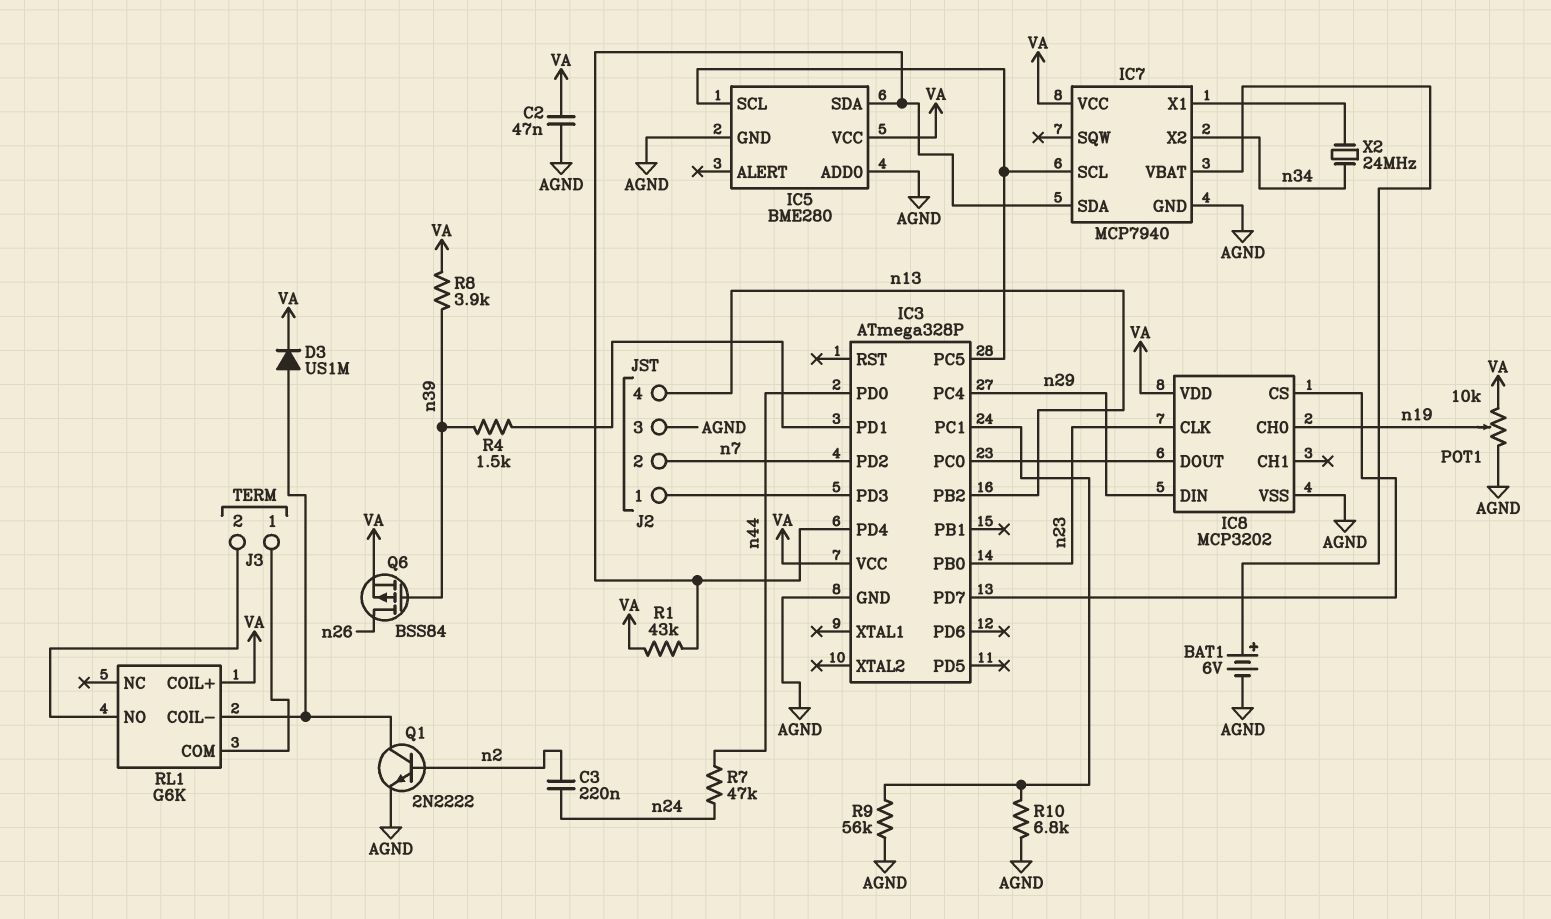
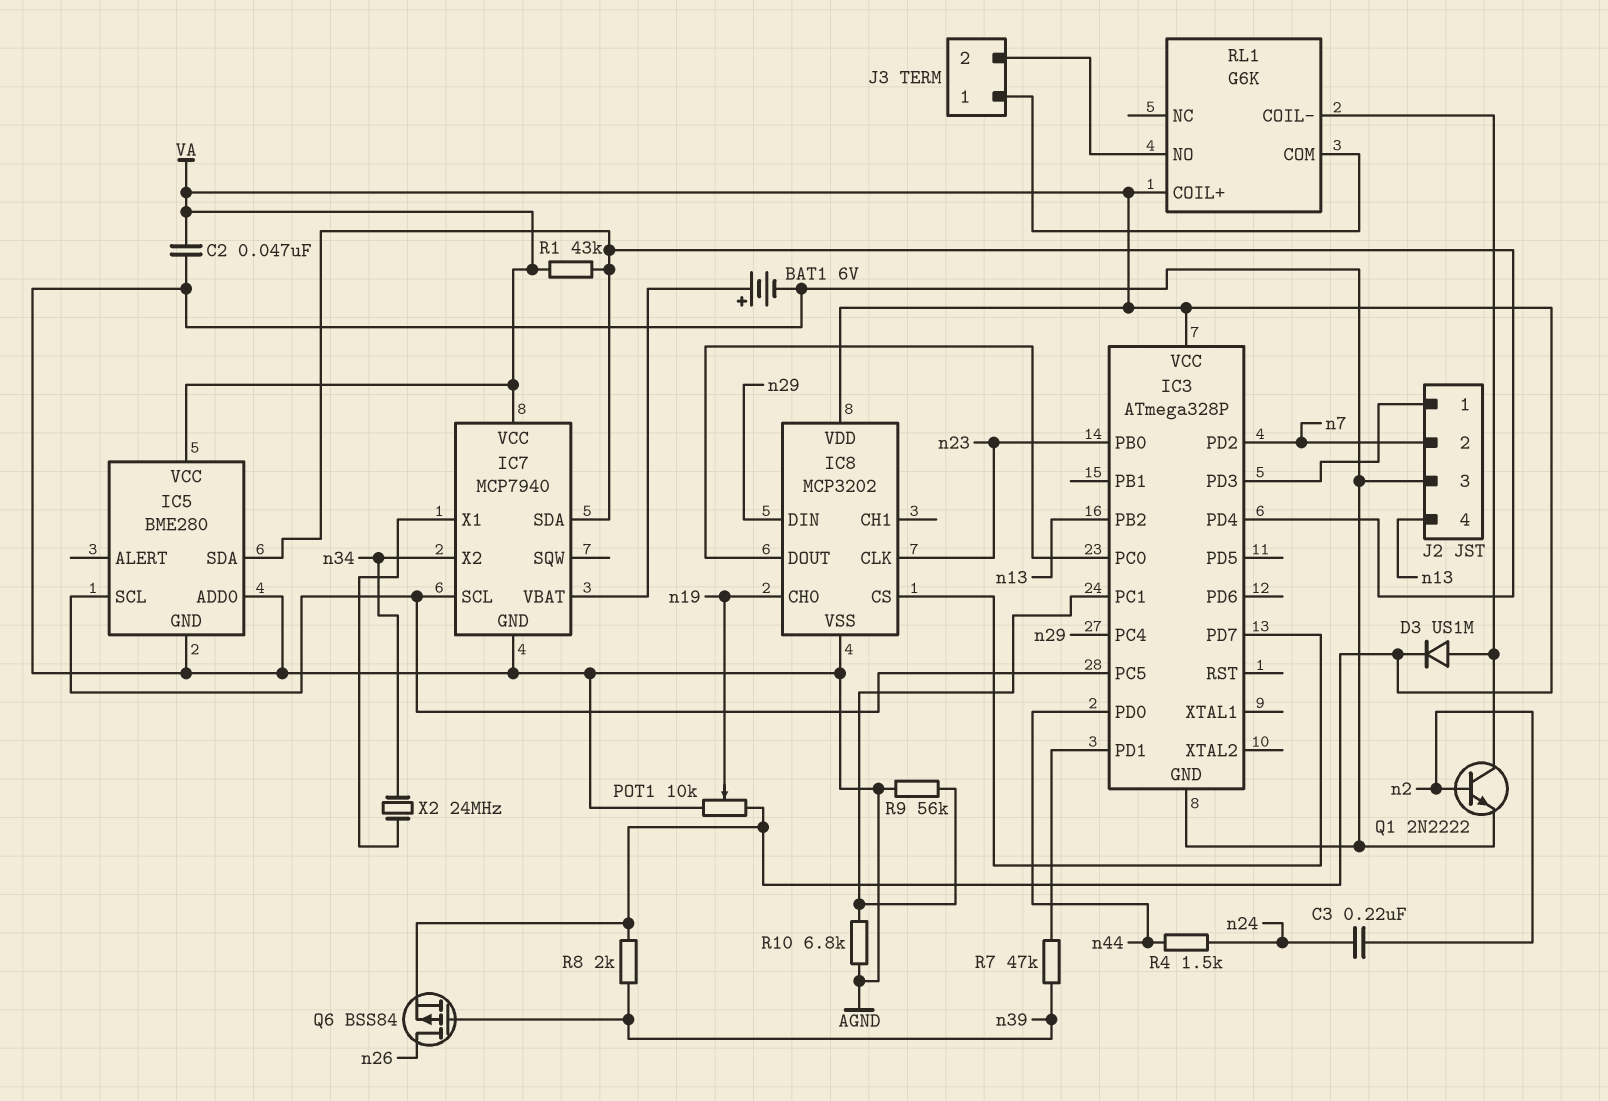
R4: 1.5k (IC3/PD1, n39) -> 1.5k (n24, n44)
R7: 47k (n24, n44) -> 47k (IC3/PD1, n39)
R8: 3.9k (VA, n39) -> 2k (VA, n39)

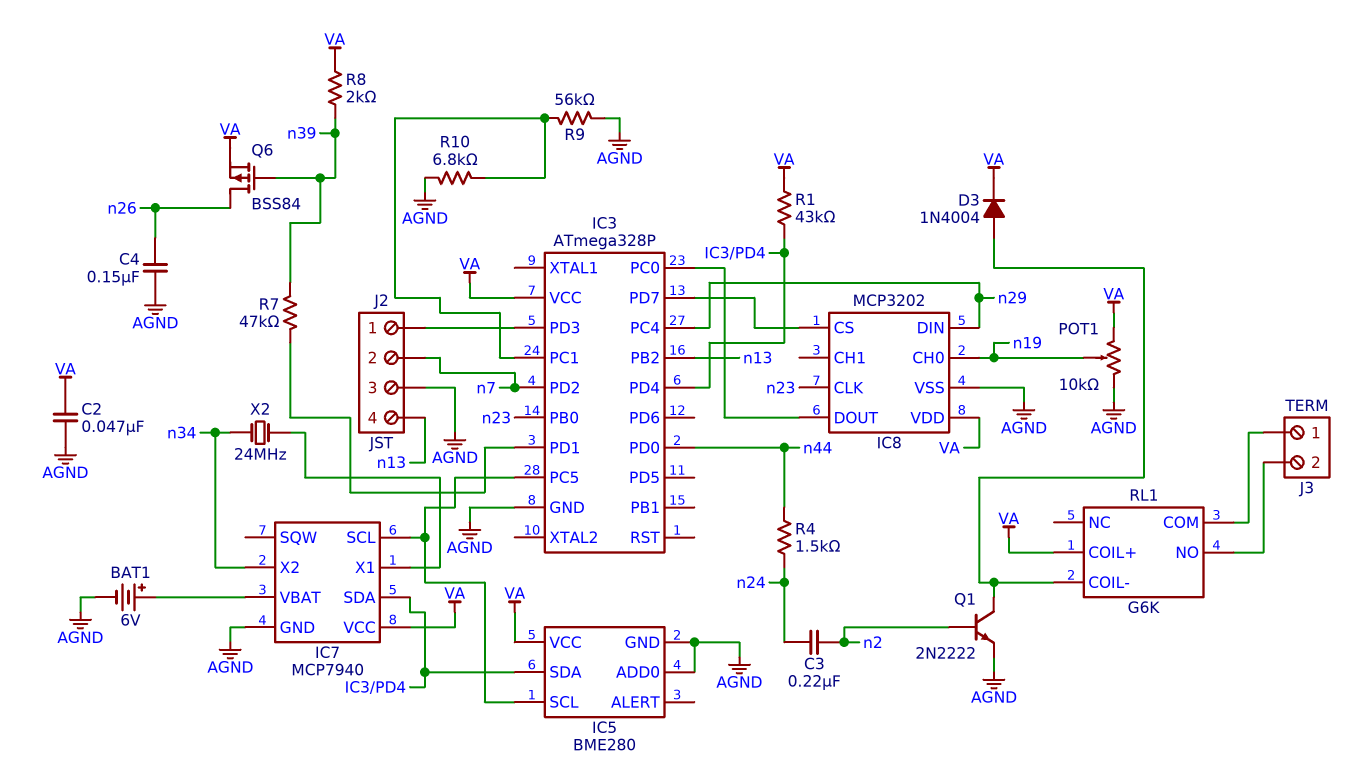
C4: none -> 150nF (AGND, n26)
D3: diode US1M (A RL1/COIL-, K VA) -> diode 1N4004 (A RL1/COIL-, K VA)

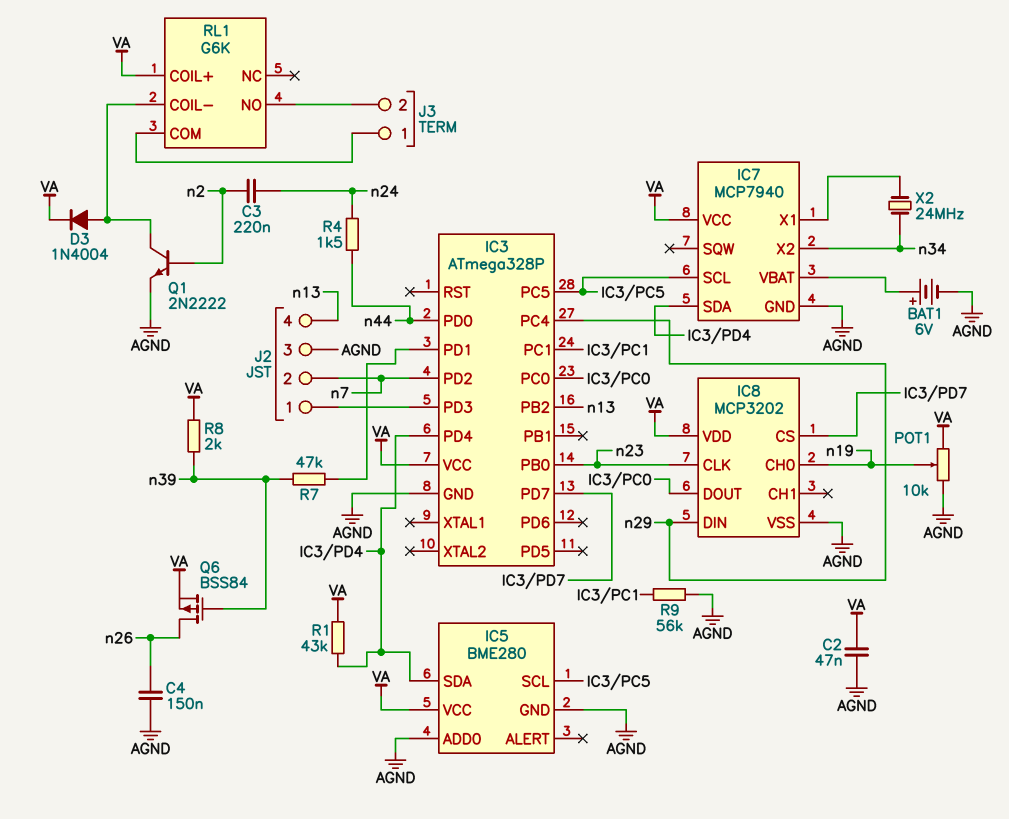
R10: 6.8k (AGND, IC3/PC1) -> none

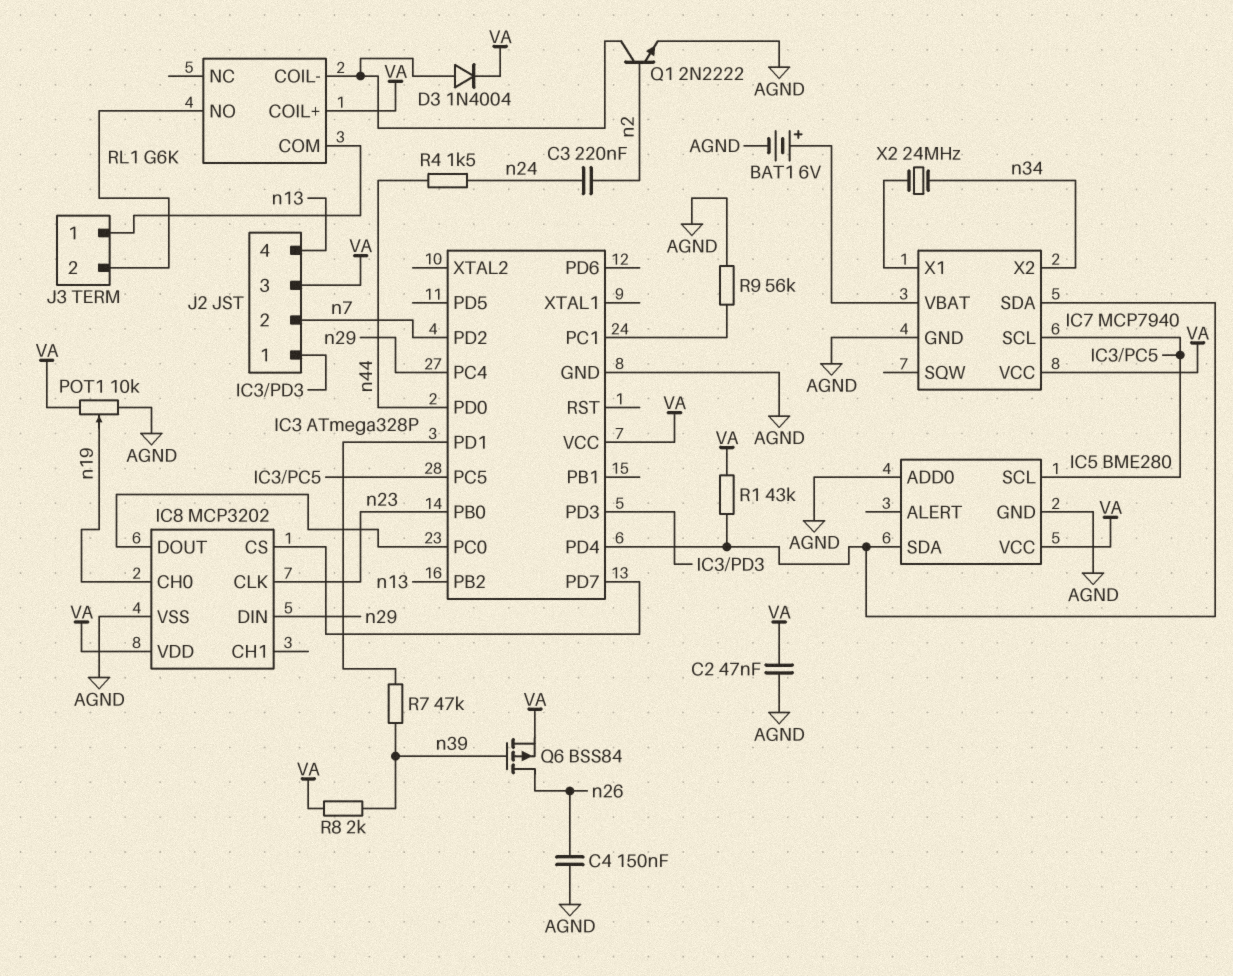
J2 pin 3: AGND -> VA

